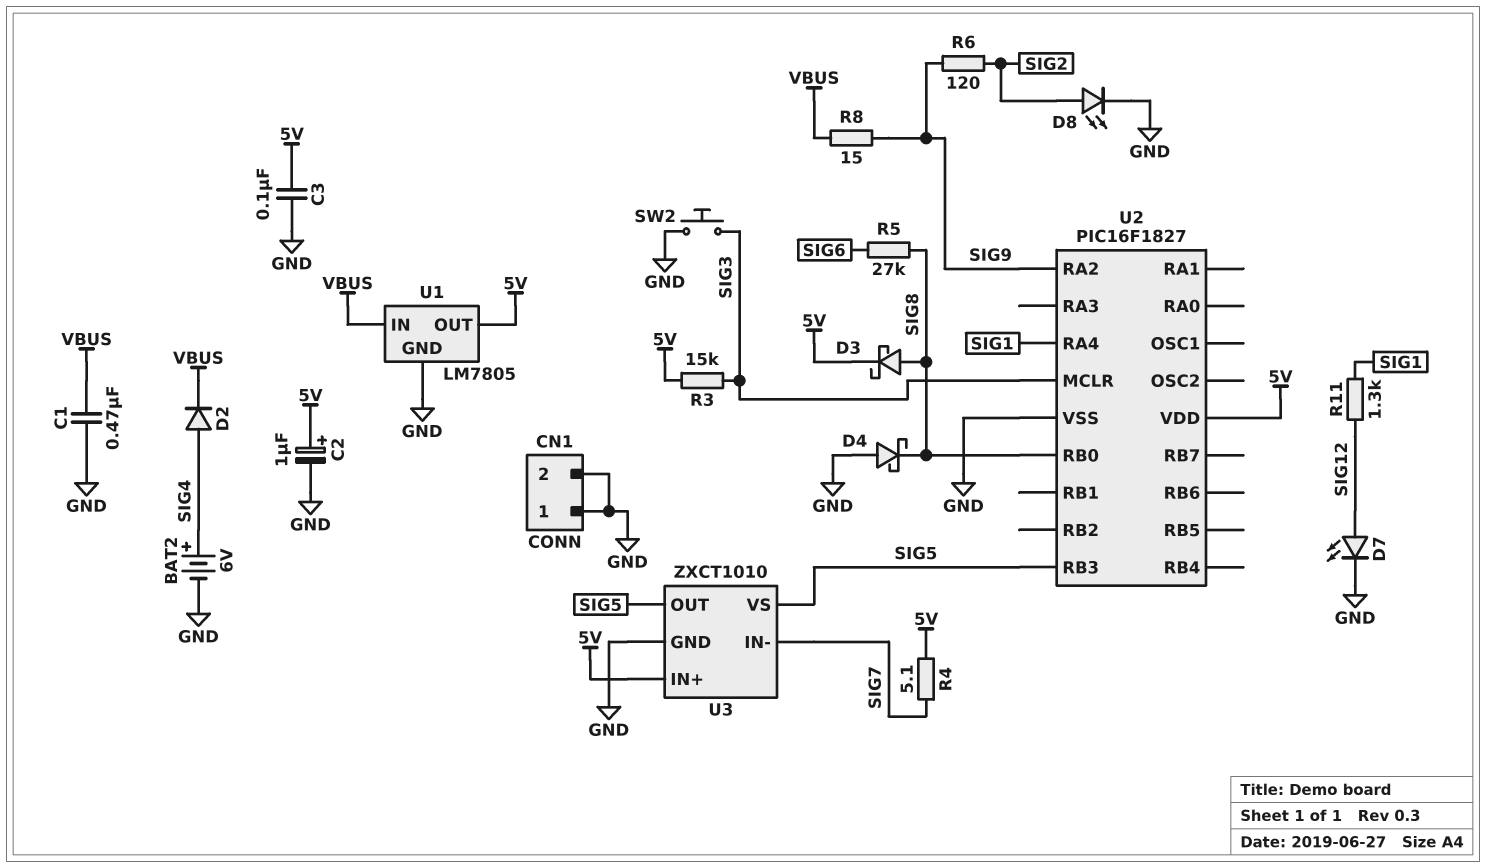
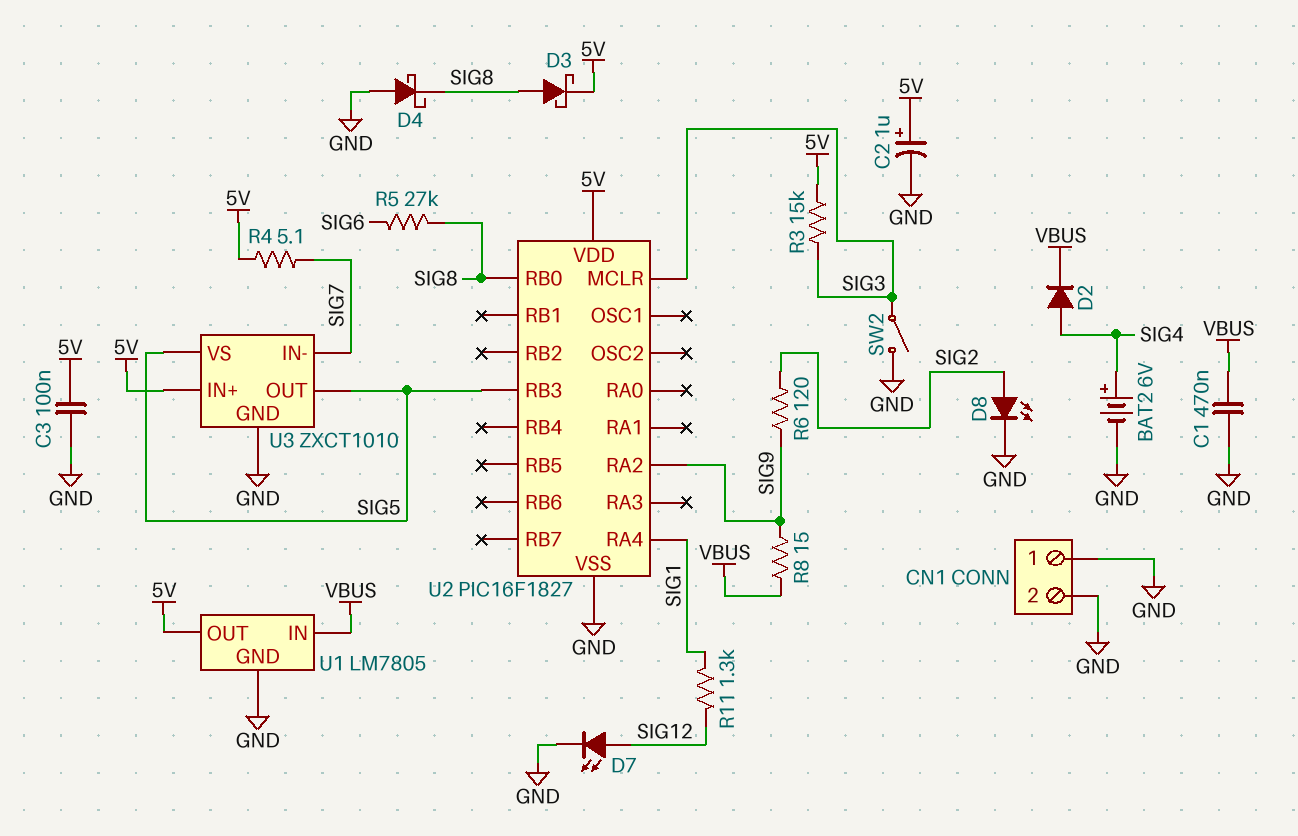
SW2: button (GND, SIG3) -> switch (GND, SIG3)

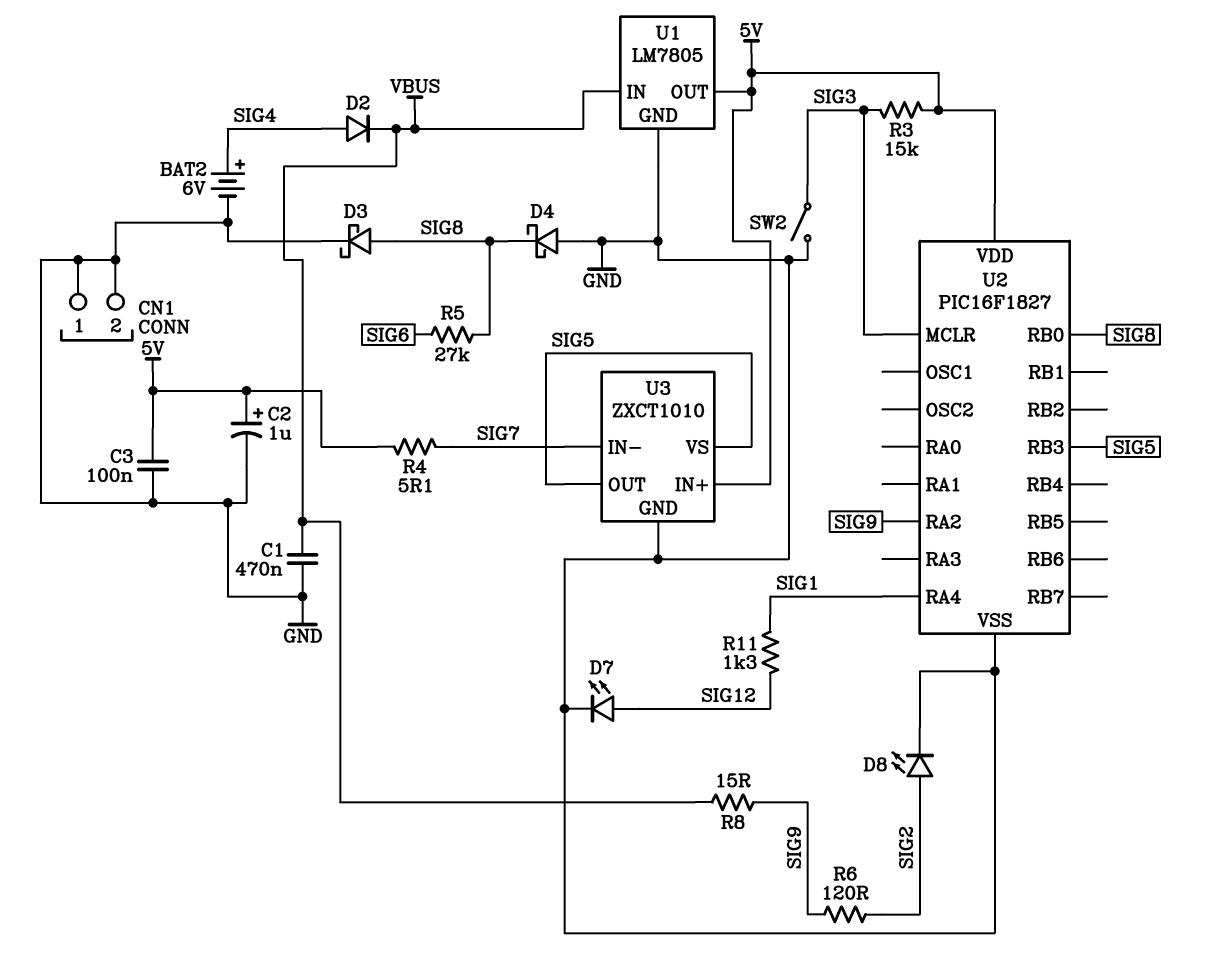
D3: schottky (A SIG8, K 5V) -> schottky (A SIG8, K GND)

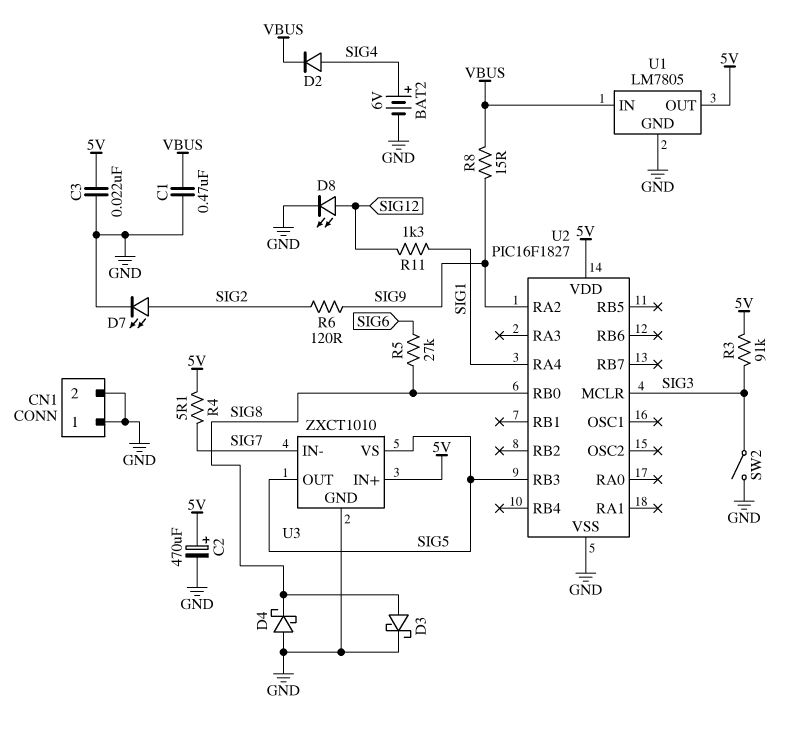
C2: 1uF (plus 5V, minus GND) -> 470uF (plus 5V, minus GND)
C3: 100nF (5V, GND) -> 22nF (5V, GND)
D7: LED (A SIG12, K GND) -> LED (A SIG2, K GND)
D8: LED (A SIG2, K GND) -> LED (A SIG12, K GND)
R3: 15k (5V, SIG3) -> 91k (5V, SIG3)

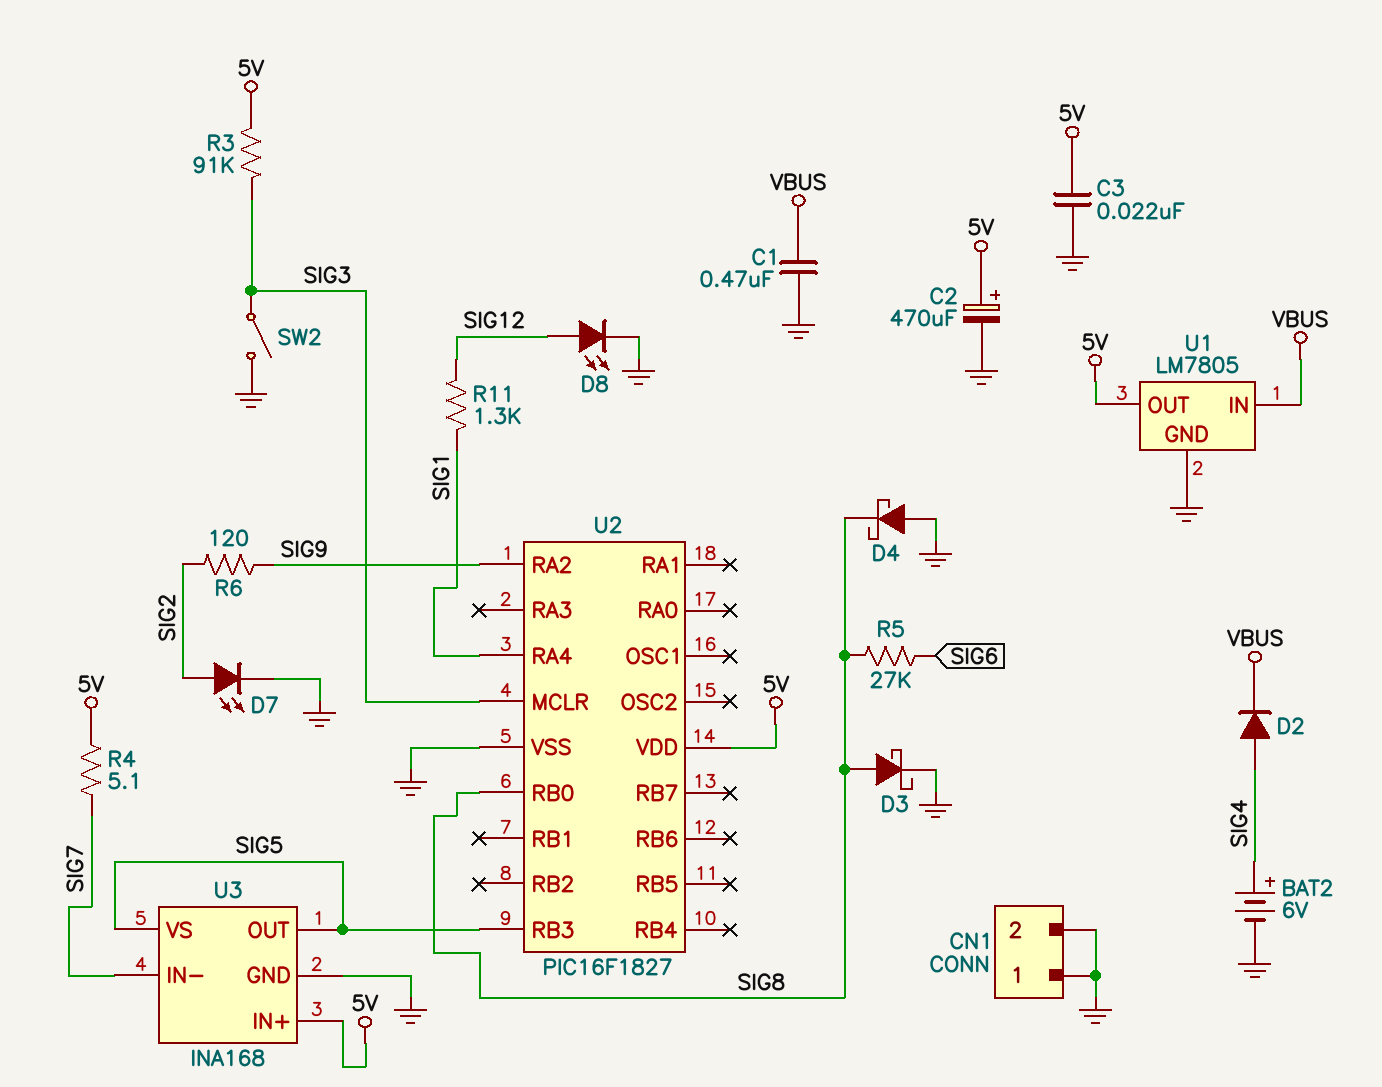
R8: 15 (SIG9, VBUS) -> none
U3: ZXCT1010 -> INA168

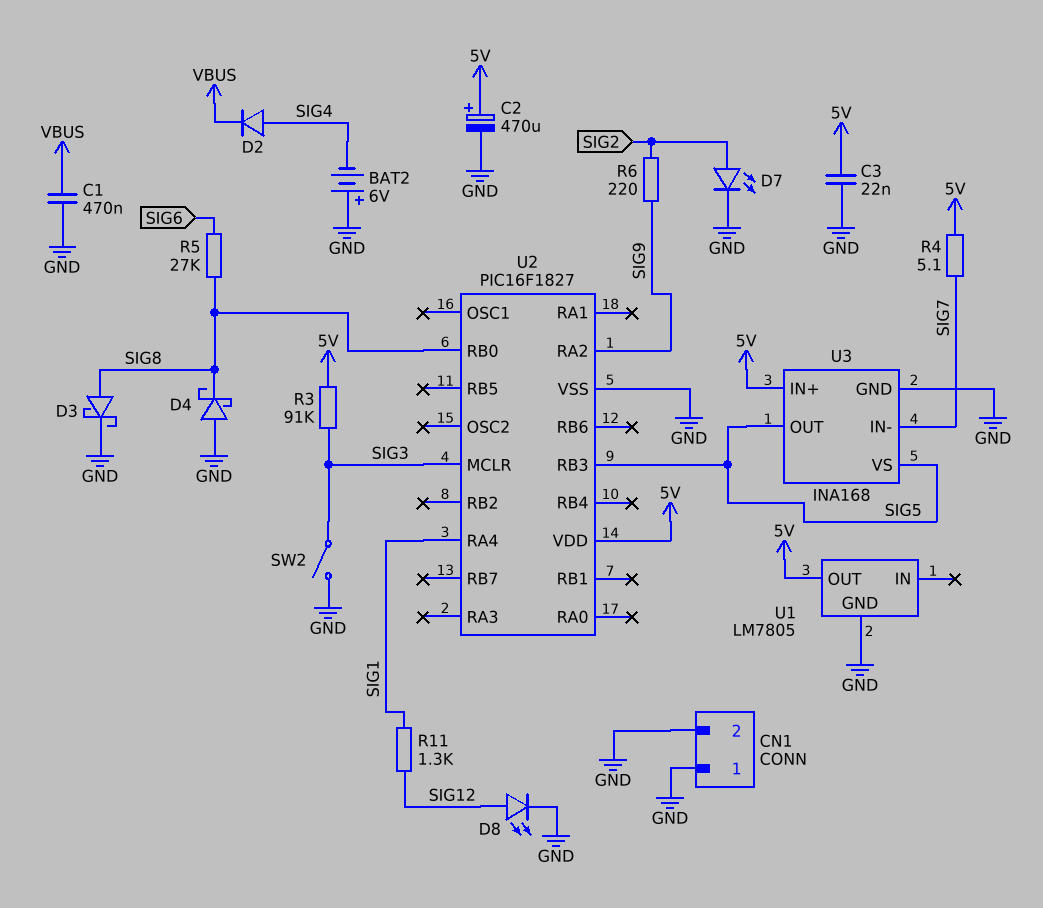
BAT2: 6V (plus SIG4, minus GND) -> 6V (plus GND, minus SIG4)
R6: 120 (SIG2, SIG9) -> 220 (SIG2, SIG9)
U1 pin IN: VBUS -> none

